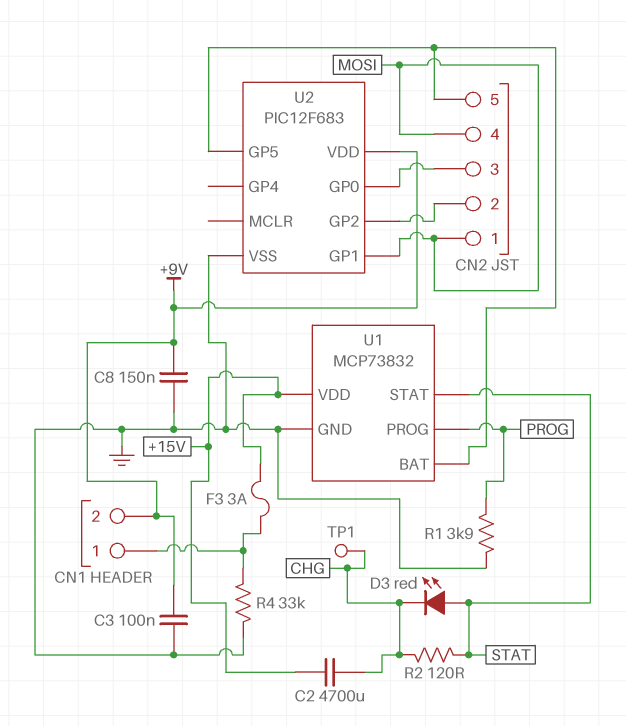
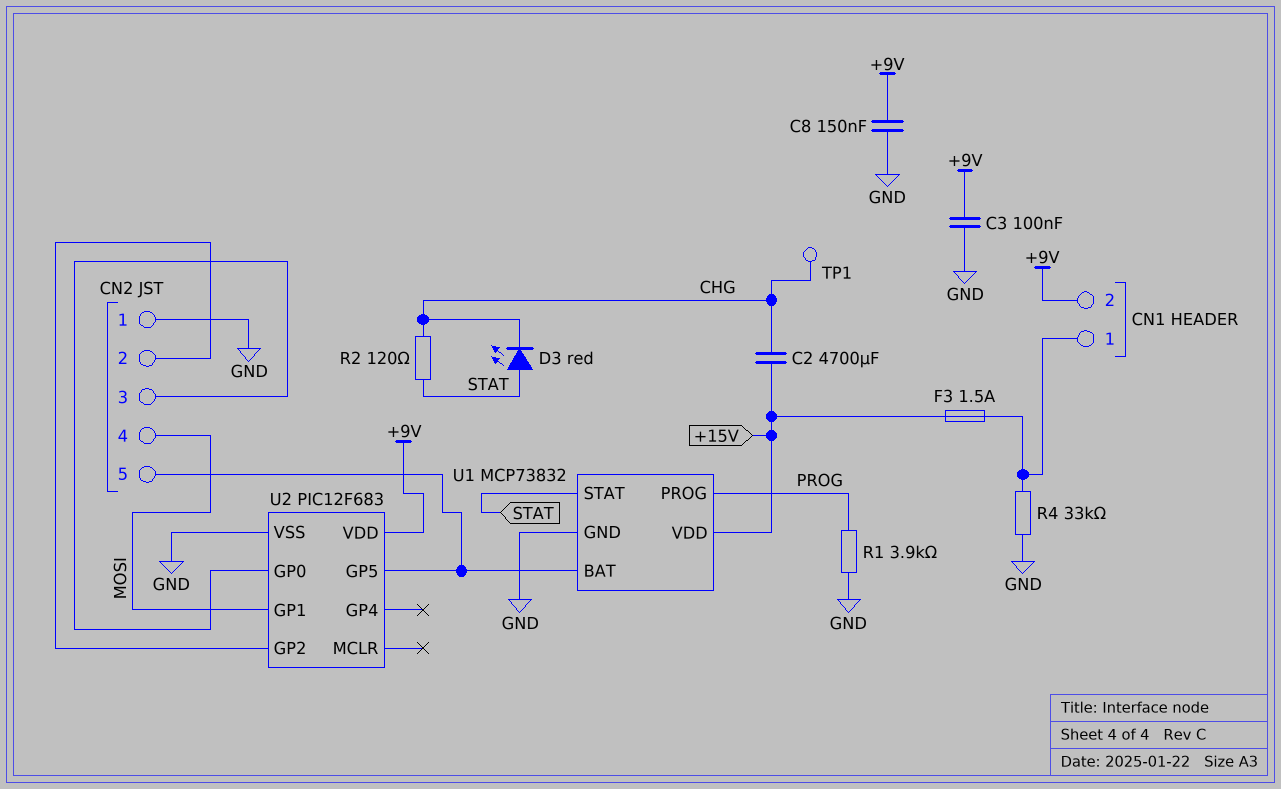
CN2 pin 1: MOSI -> GND
F3: 3A (+15V, CN1/1) -> 1.5A (+15V, CN1/1)

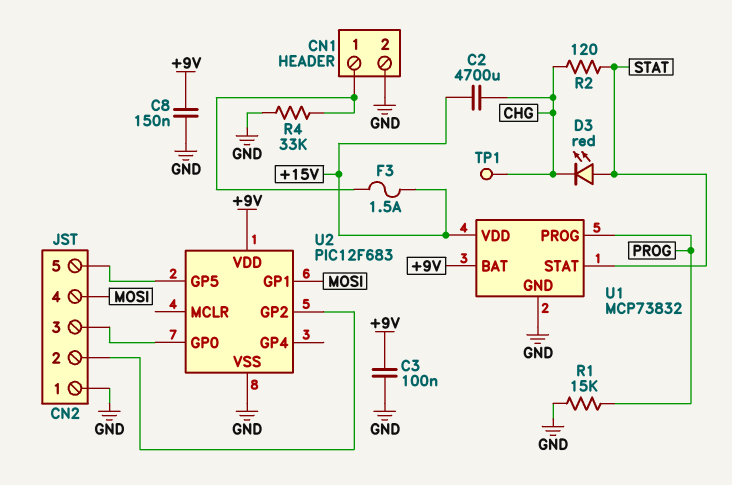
CN1 pin 2: +9V -> GND
R1: 3.9k (GND, PROG) -> 15k (GND, PROG)
U1 pin BAT: CN2/5 -> +9V

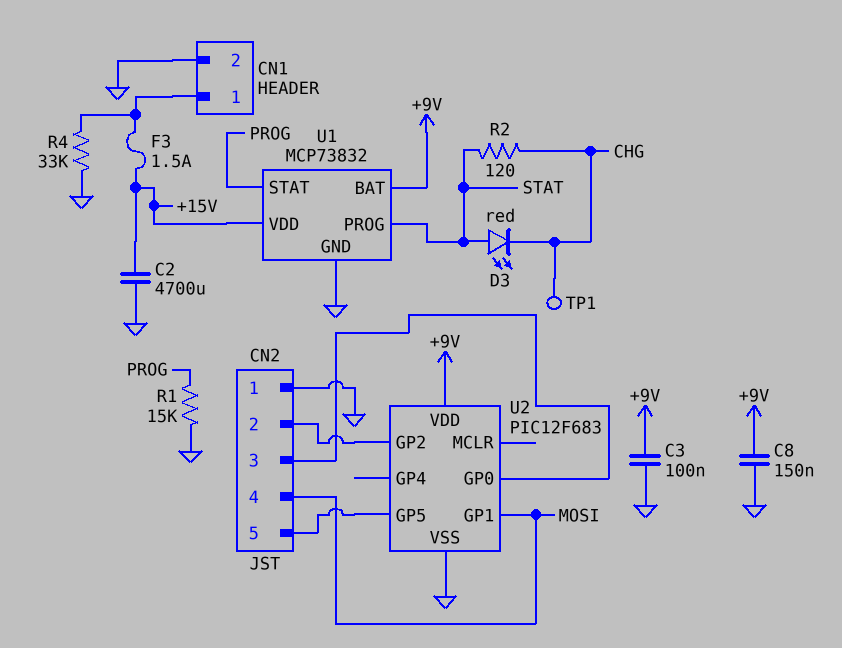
C2: 4700uF (+15V, CHG) -> 4700uF (+15V, GND)
U1 pin PROG: PROG -> STAT
U1 pin STAT: STAT -> PROG

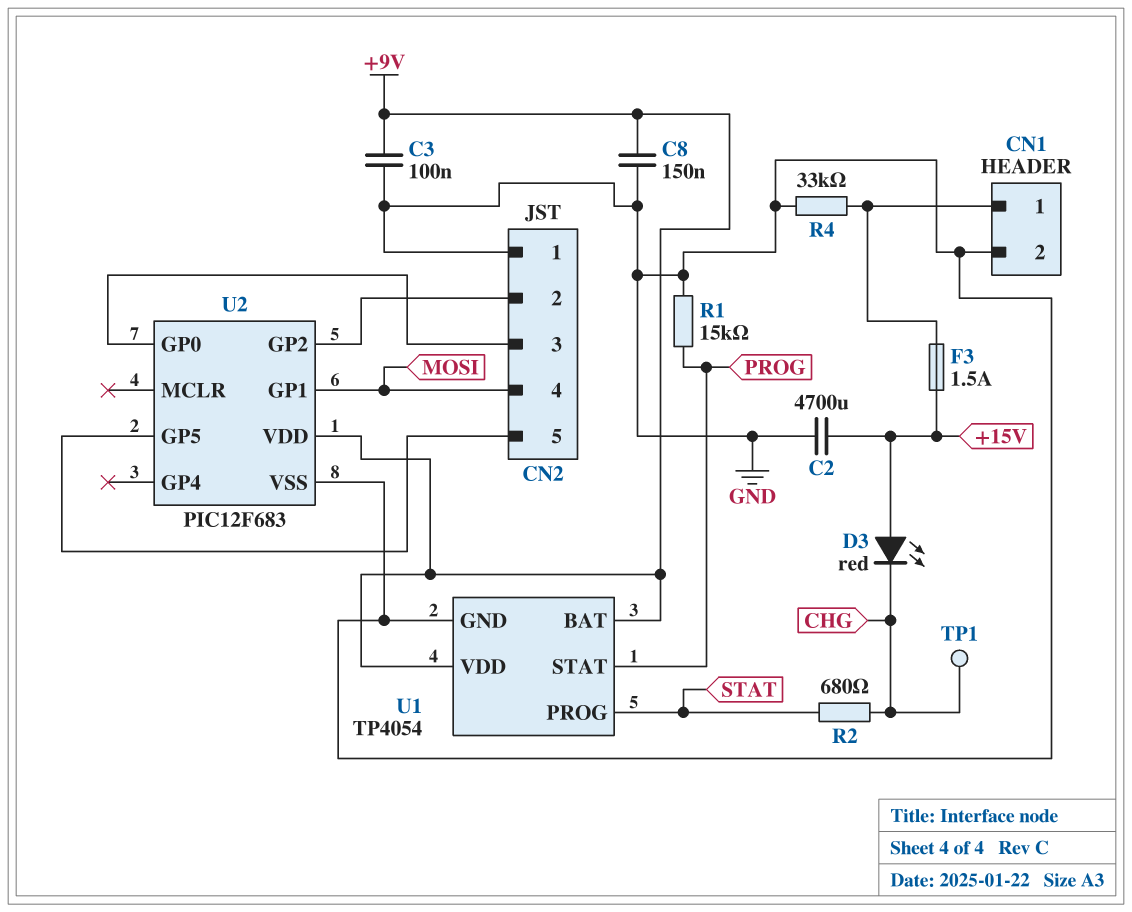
D3: LED red (A STAT, K CHG) -> LED red (A +15V, K CHG)
R2: 120 (CHG, STAT) -> 680 (CHG, STAT)
U1: MCP73832 -> TP4054
U1 pin VDD: +15V -> +9V

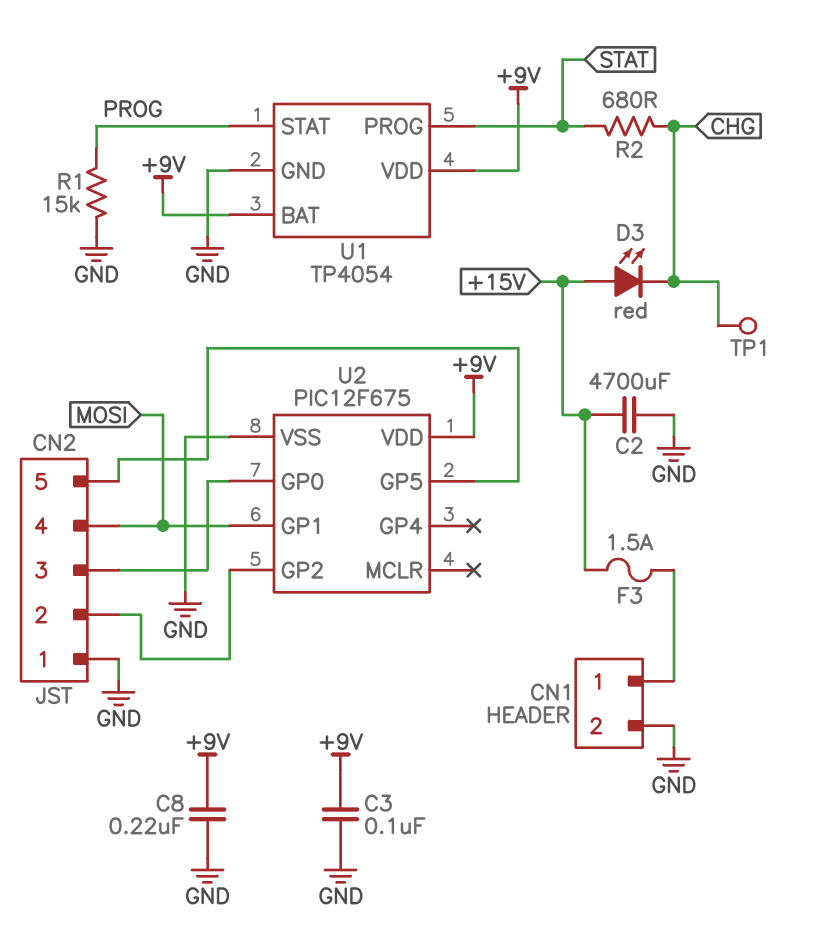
C8: 150nF (+9V, GND) -> 220nF (+9V, GND)
R4: 33k (CN1/1, GND) -> none
U2: PIC12F683 -> PIC12F675

